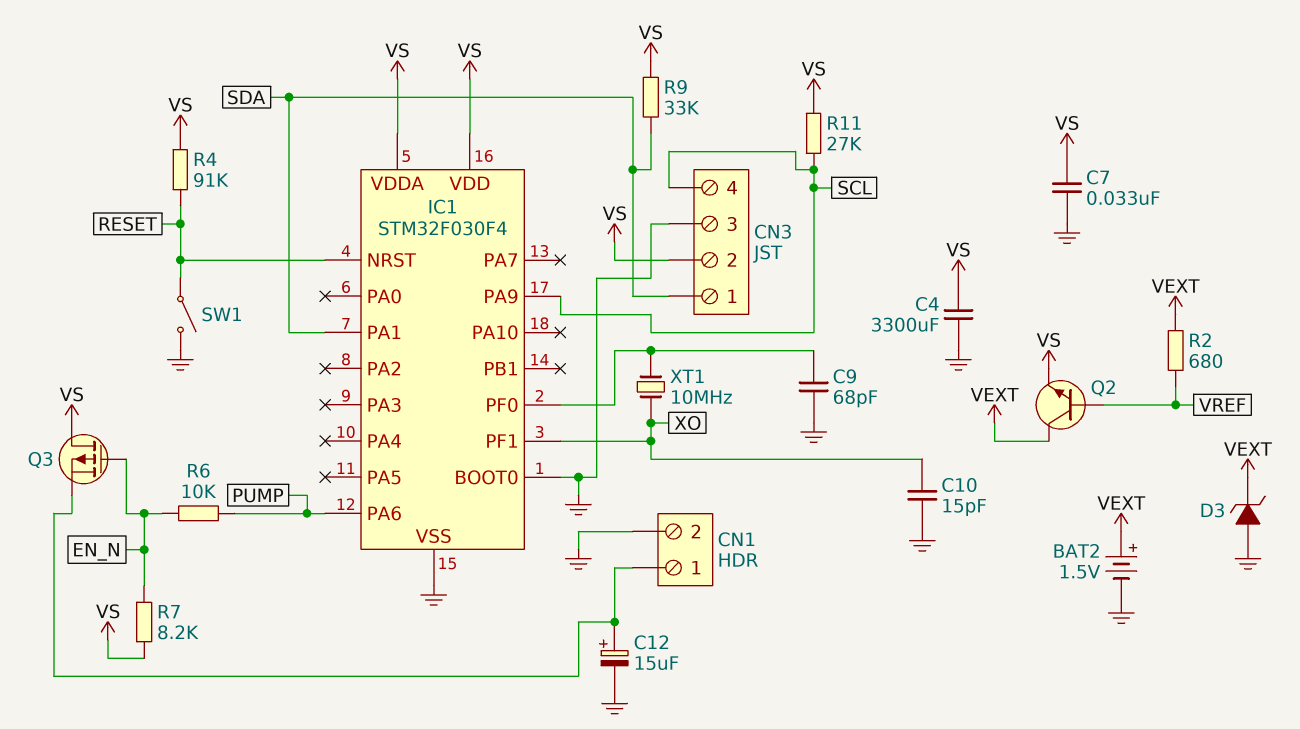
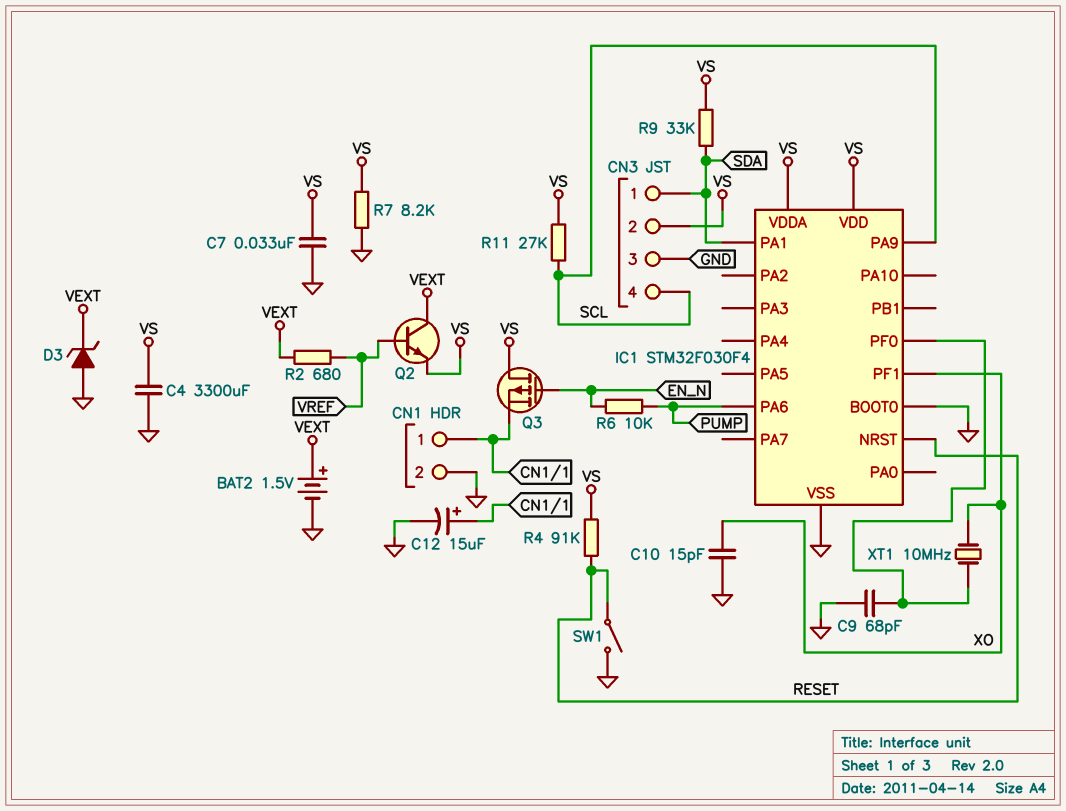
R7: 8.2k (EN_N, VS) -> 8.2k (GND, VS)

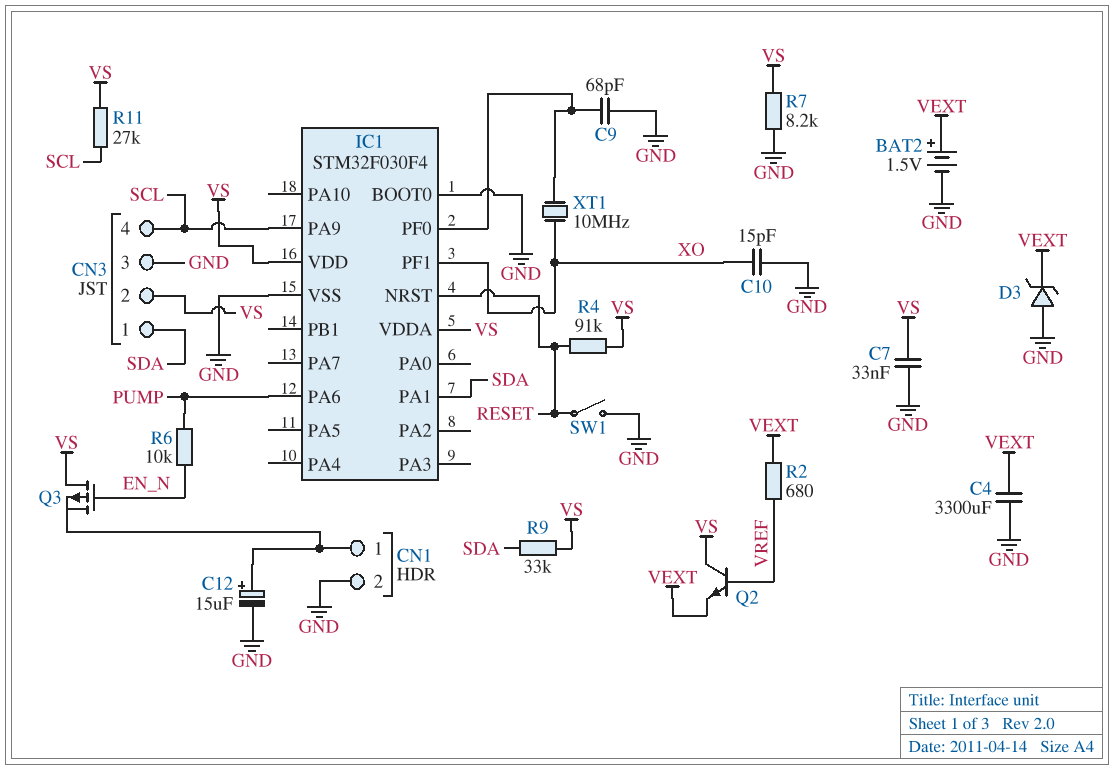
C4: 3300uF (GND, VS) -> 3300uF (GND, VEXT)
Q2: NPN (B VREF, C VEXT, E VS) -> NPN (B VREF, C VS, E VEXT)

